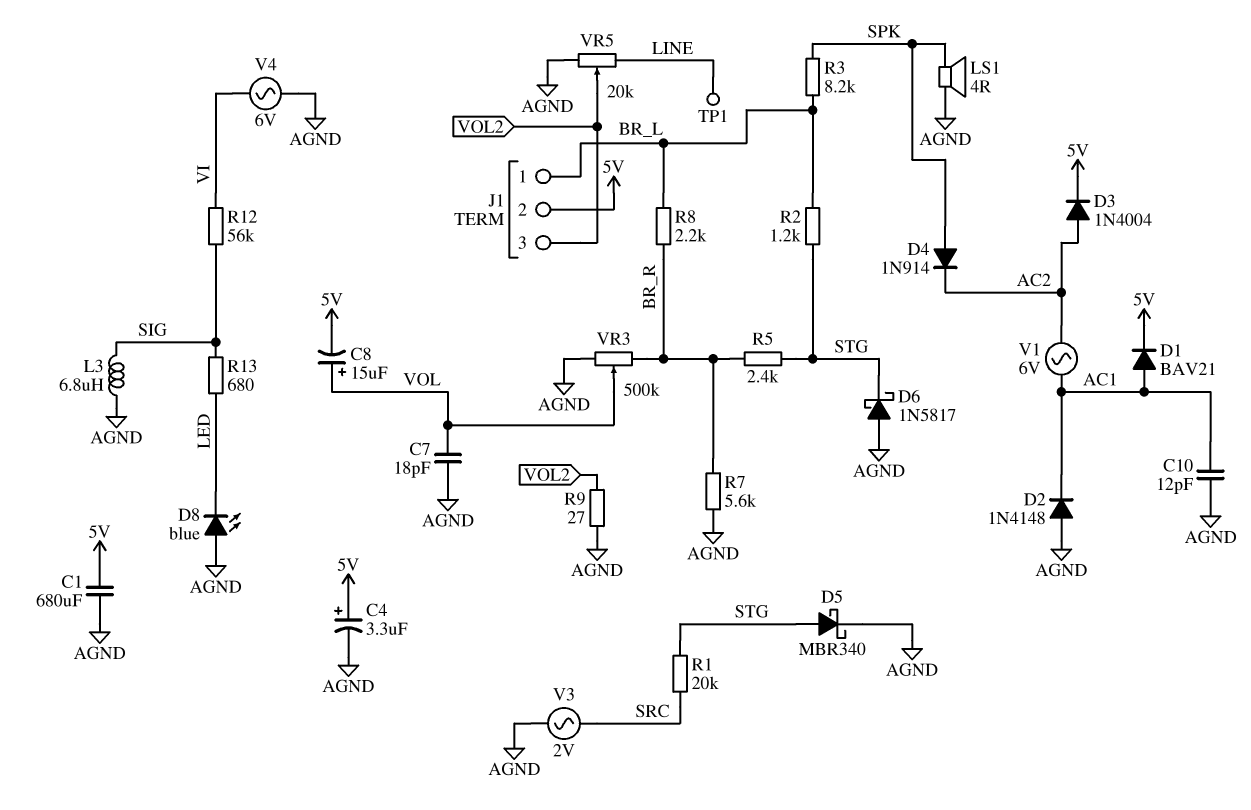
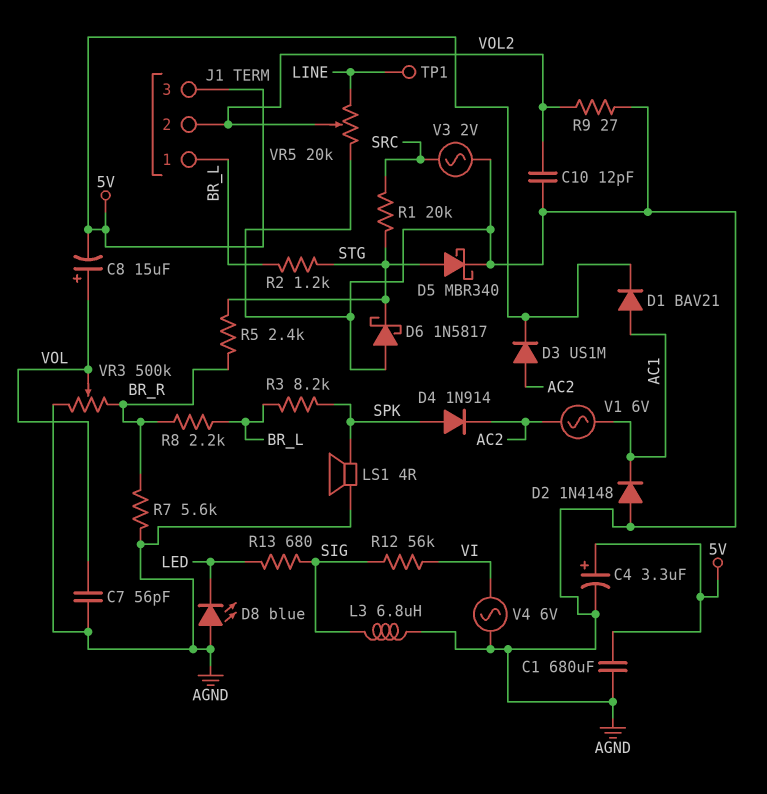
C7: 18pF (AGND, VOL) -> 56pF (AGND, VOL)
C10: 12pF (AC1, AGND) -> 12pF (AGND, VOL2)
D3: diode 1N4004 (A AC2, K 5V) -> diode US1M (A AC2, K 5V)
J1 pin 2: 5V -> VOL2
J1 pin 3: VOL2 -> 5V

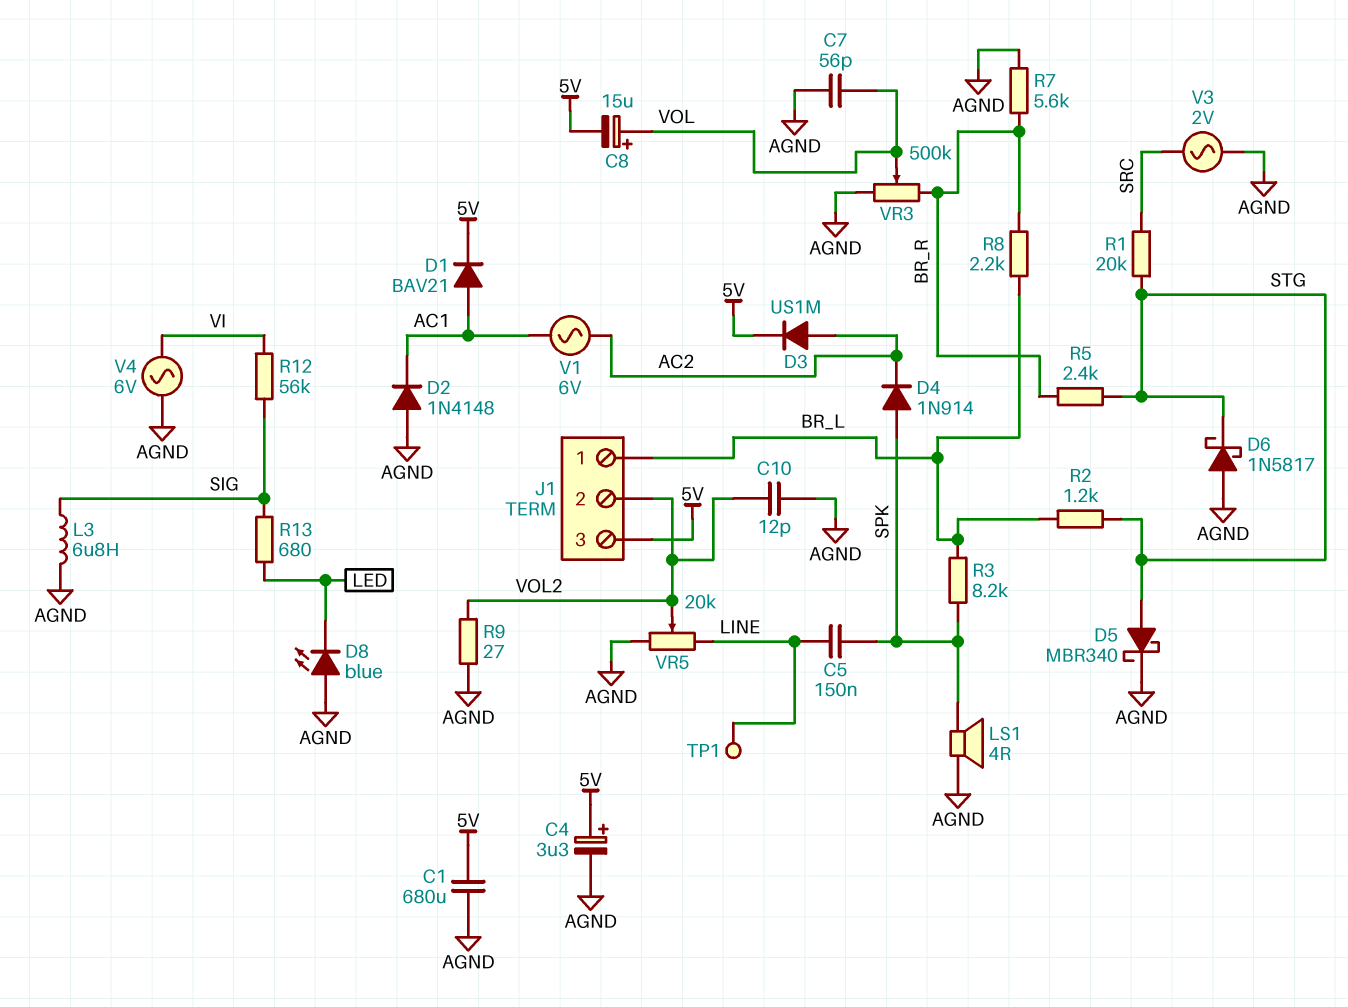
C5: none -> 150nF (LINE, SPK)

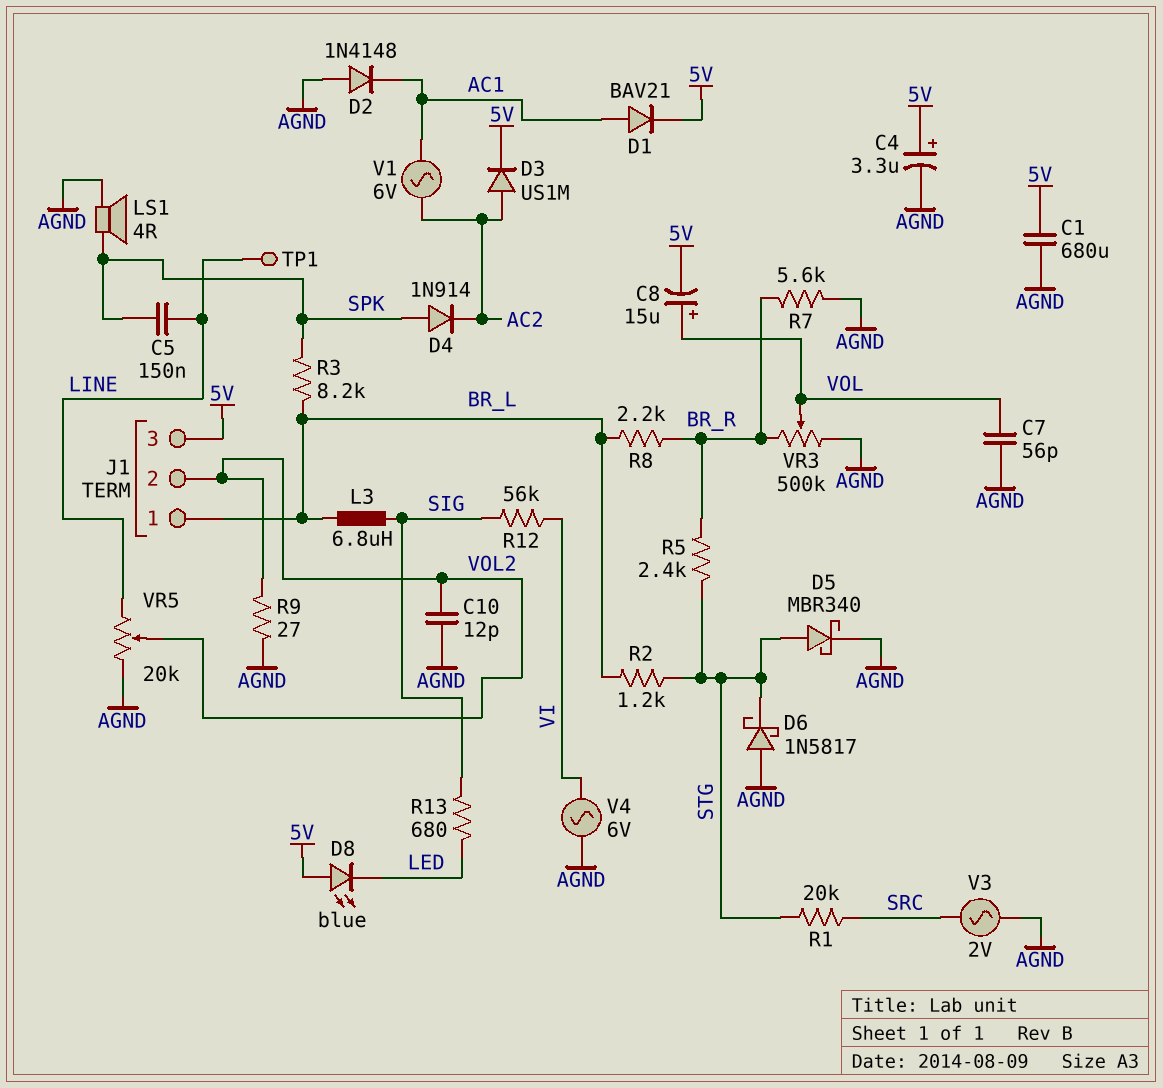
D8: LED blue (A AGND, K LED) -> LED blue (A 5V, K LED)
L3: 6.8uH (AGND, SIG) -> 6.8uH (BR_L, SIG)

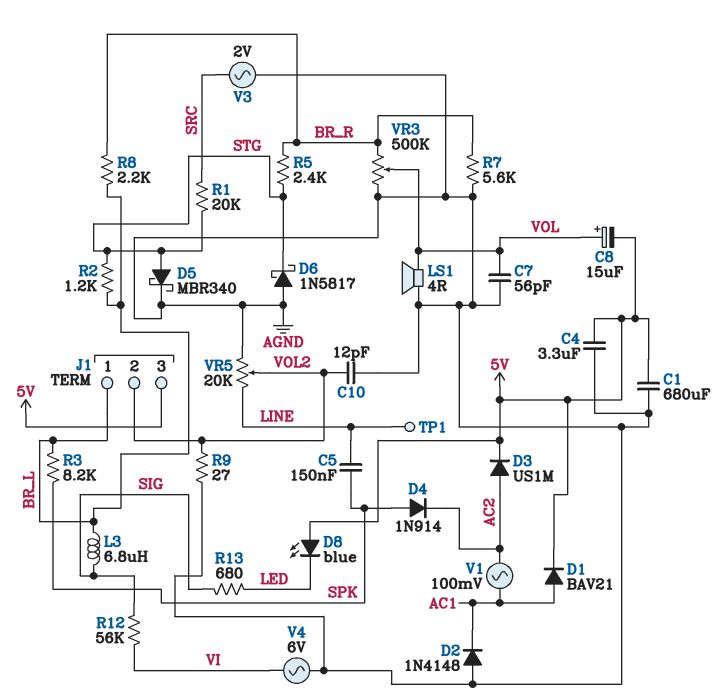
C4: 3.3uF (plus 5V, minus AGND) -> 3.3uF (5V, AGND)
LS1: speaker 4R (AGND, SPK) -> speaker 4R (AGND, VOL)
V1: AC 6V (AC1, AC2) -> AC 100mV (AC1, AC2)

